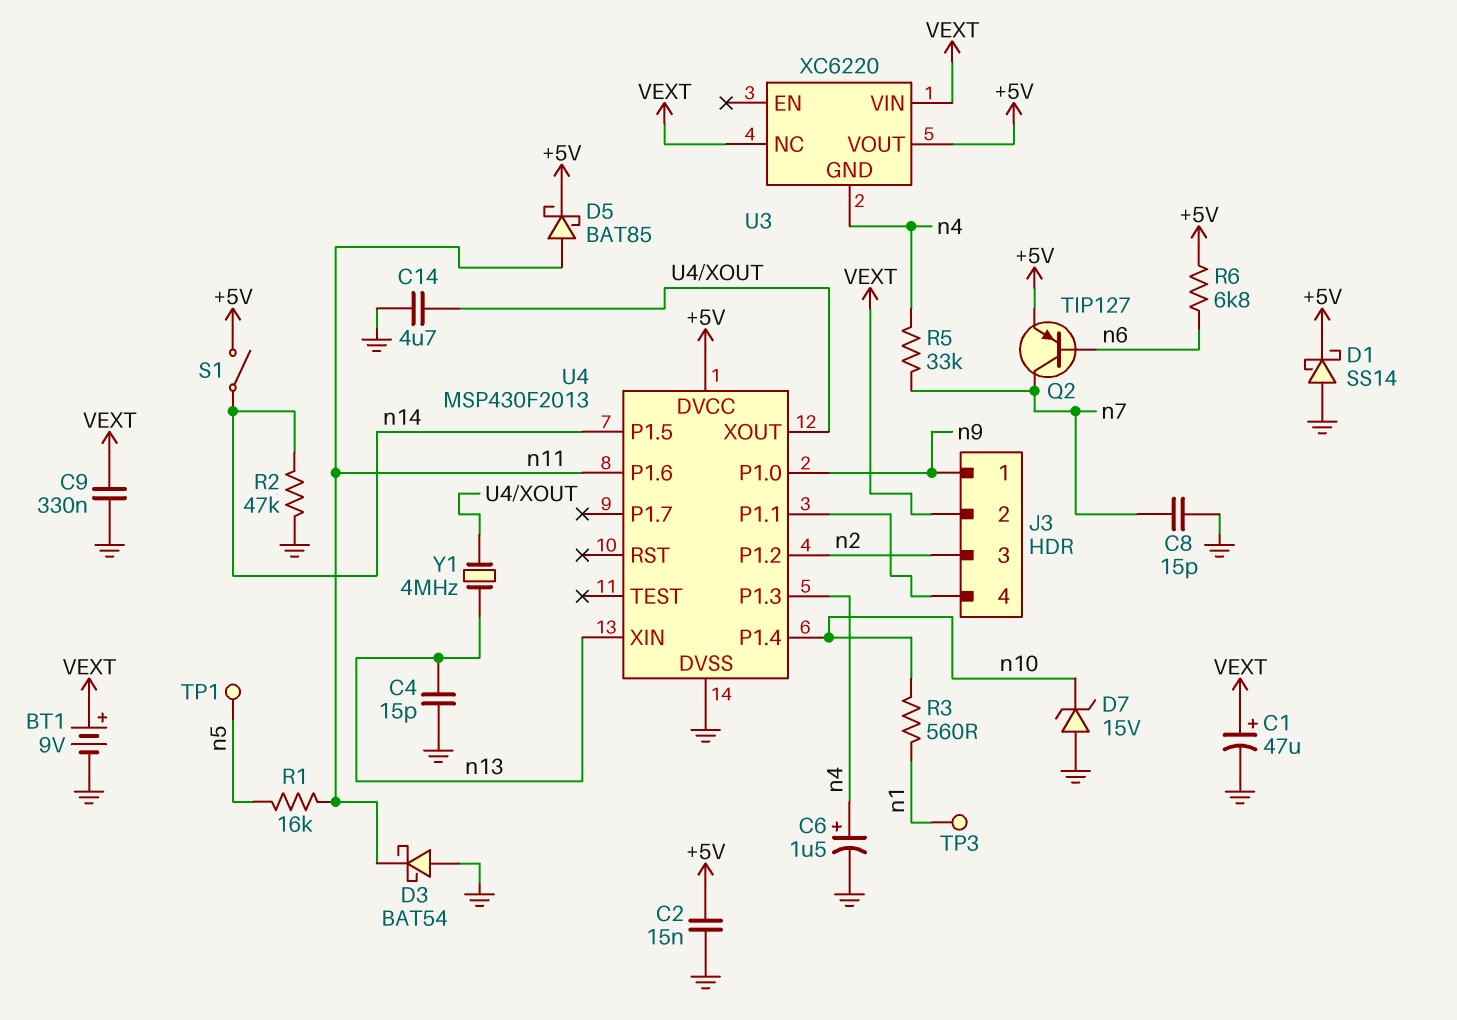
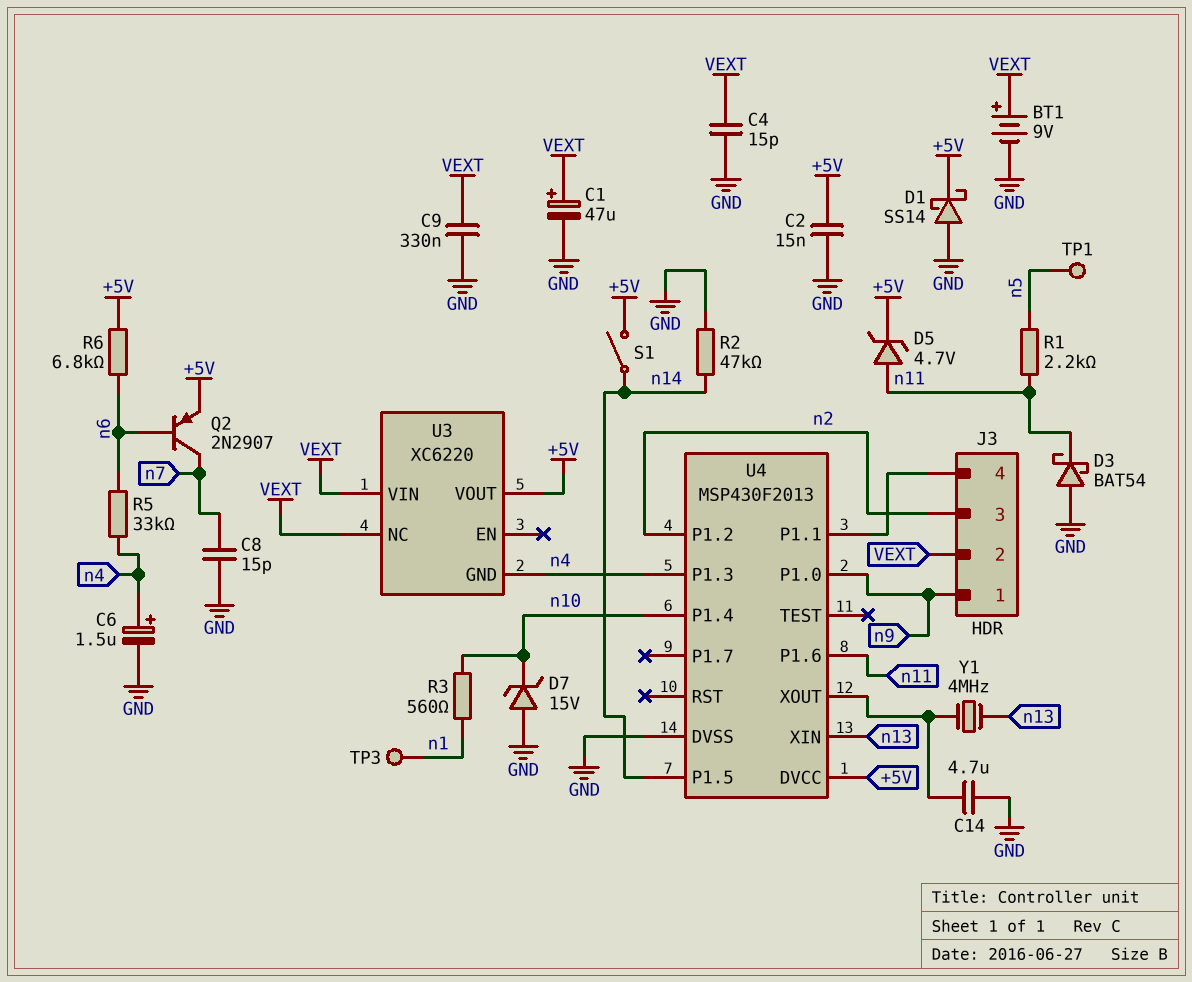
C4: 15pF (GND, n13) -> 15pF (GND, VEXT)
D5: schottky BAT85 (A n11, K +5V) -> zener 4.7V (A n11, K +5V)
Q2: PNP TIP127 (B n6, C n7, E +5V) -> PNP 2N2907 (B n6, C n7, E +5V)
R1: 16k (n5, n11) -> 2.2k (n5, n11)
R5: 33k (n4, n7) -> 33k (n4, n6)

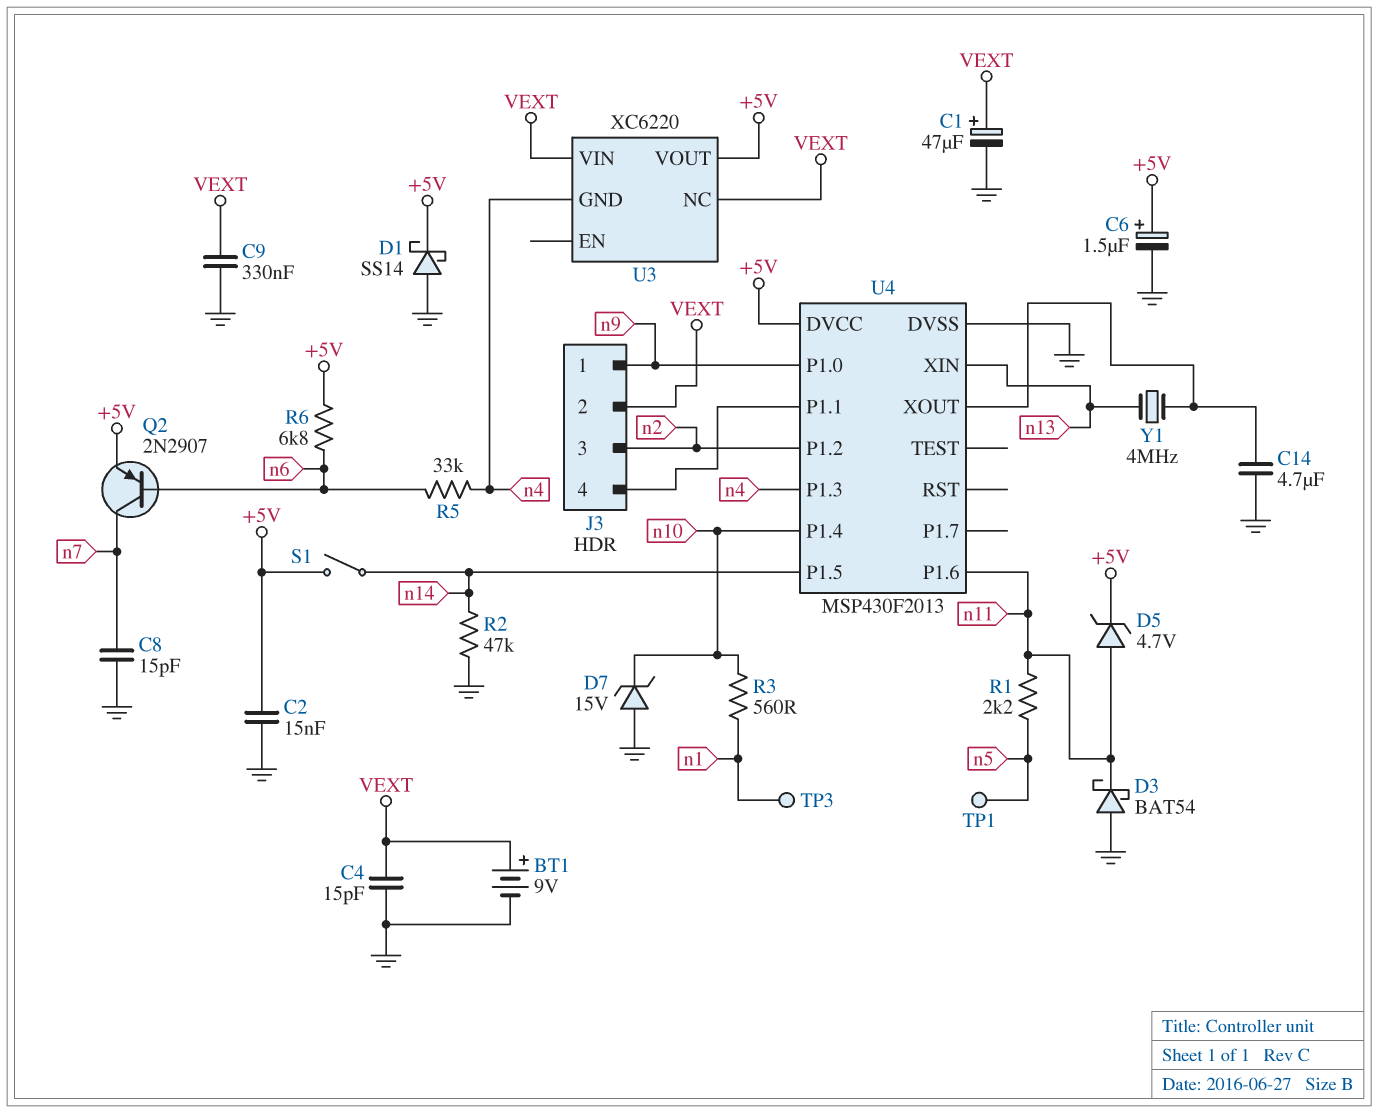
C6: 1.5uF (plus n4, minus GND) -> 1.5uF (plus +5V, minus GND)

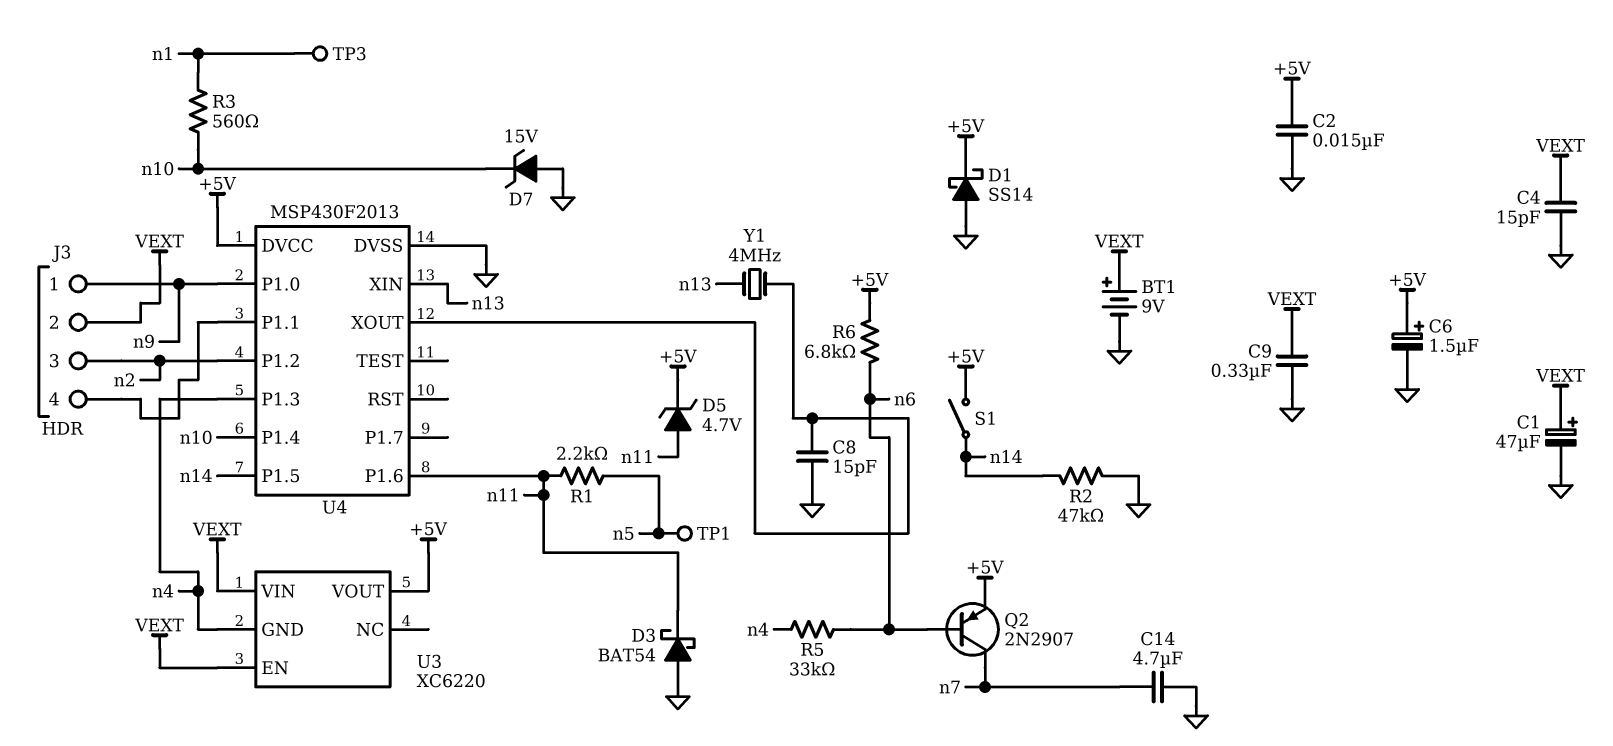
C8: 15pF (GND, n7) -> 15pF (GND, U4/XOUT)
C14: 4.7uF (GND, U4/XOUT) -> 4.7uF (GND, n7)
U3 pin EN: none -> VEXT
U3 pin NC: VEXT -> none

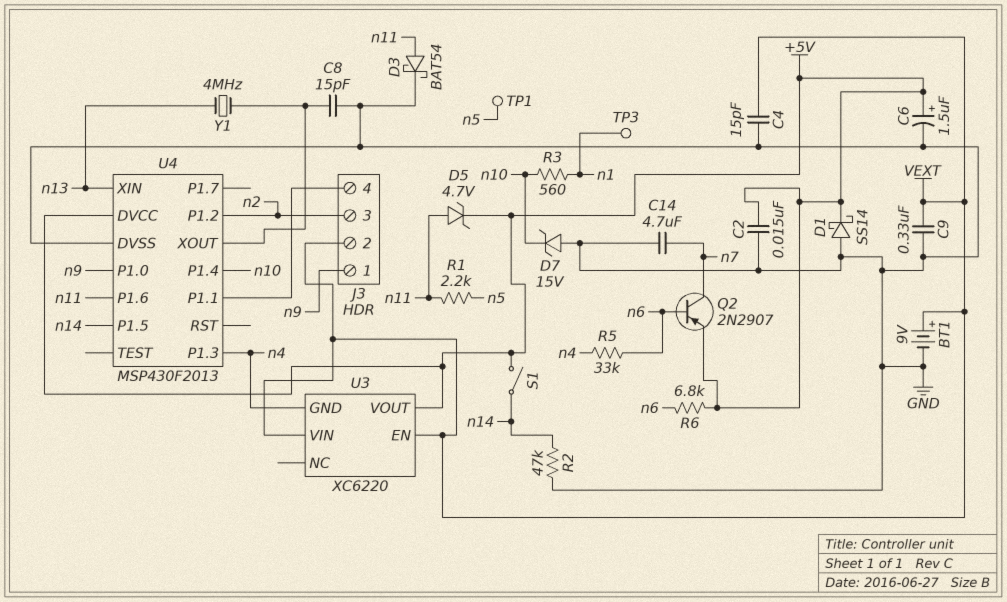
C1: 47uF (plus VEXT, minus GND) -> none
D3: schottky BAT54 (A GND, K n11) -> schottky BAT54 (A n11, K GND)

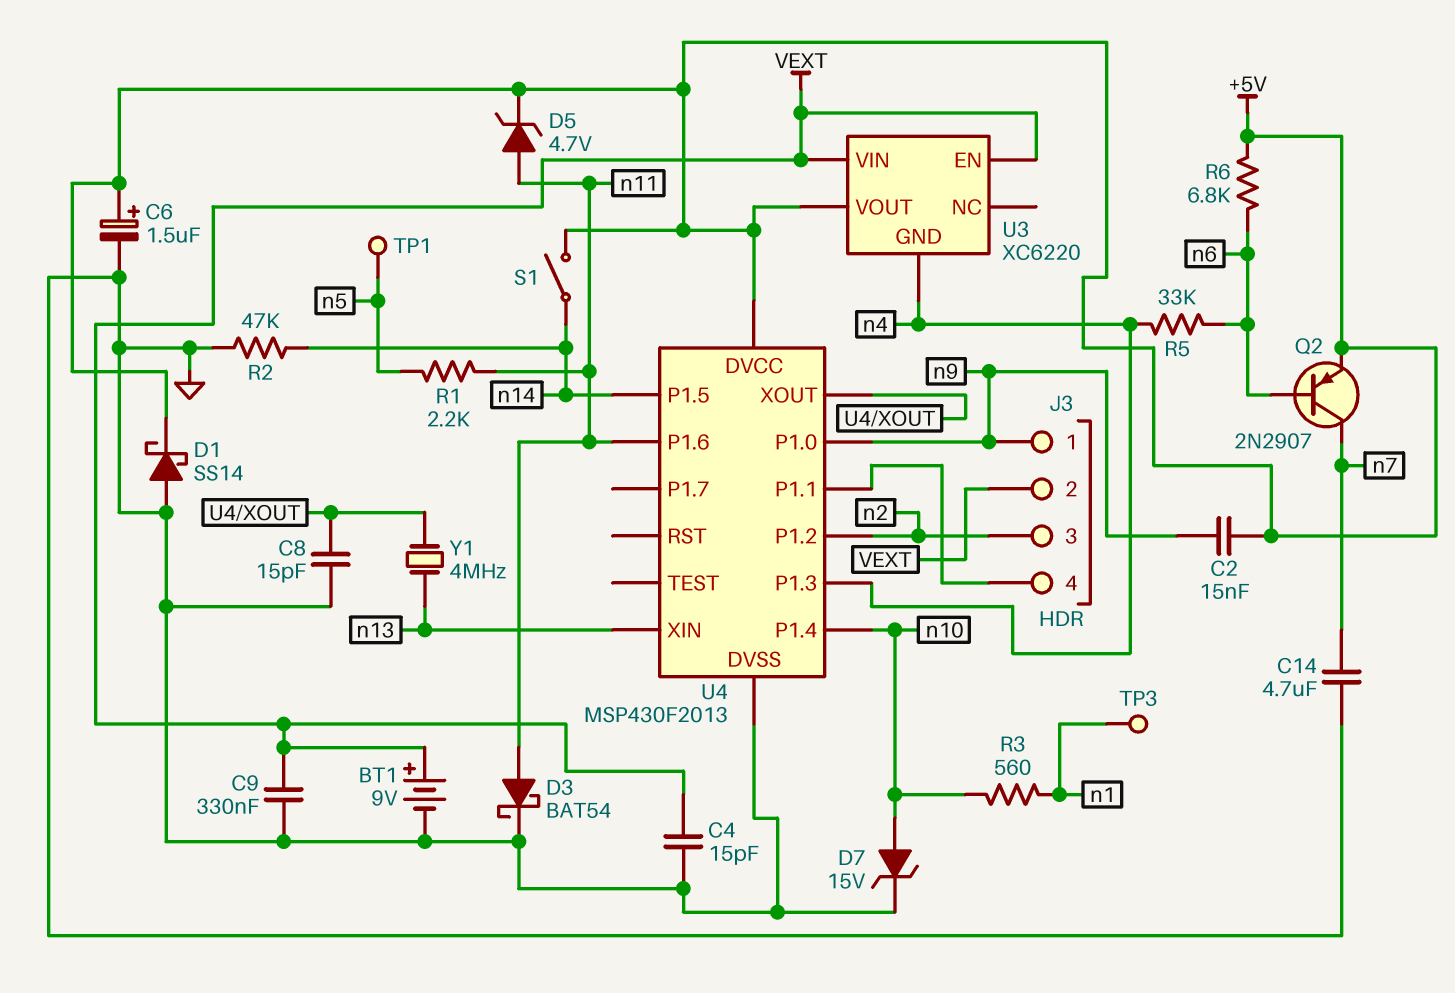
C2: 15nF (+5V, GND) -> 15nF (+5V, n9)
D7: zener 15V (A GND, K n10) -> zener 15V (A n10, K GND)

